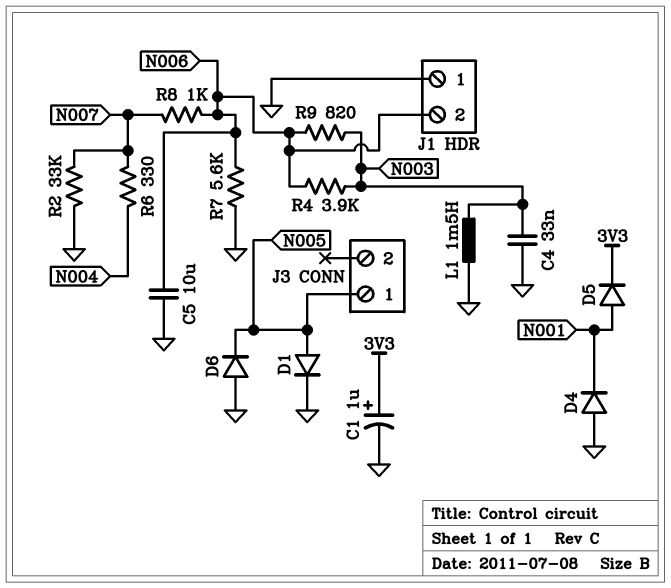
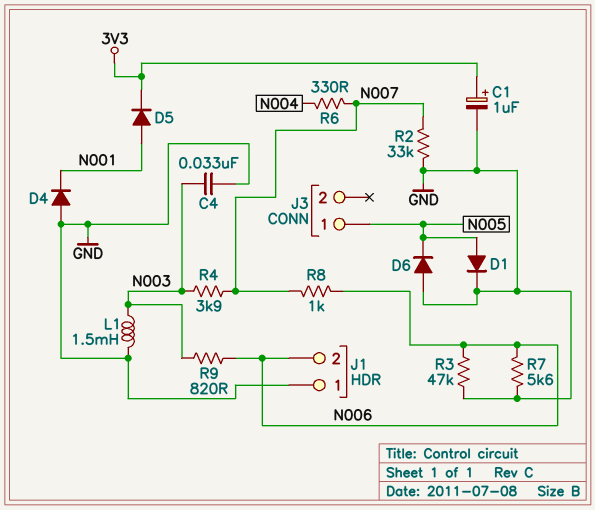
C5: 10uF (GND, N006) -> none
R3: none -> 47k (GND, N006)
R4: 3.9k (N003, N006) -> 3.9k (N003, N007)

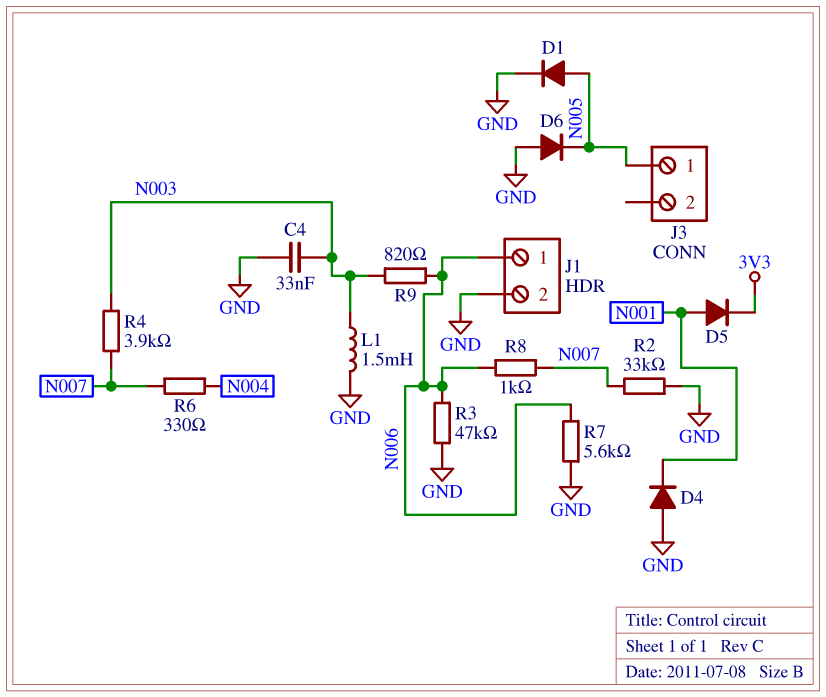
C1: 1uF (plus 3V3, minus GND) -> none
J1 pin 1: GND -> N006
J1 pin 2: N006 -> GND

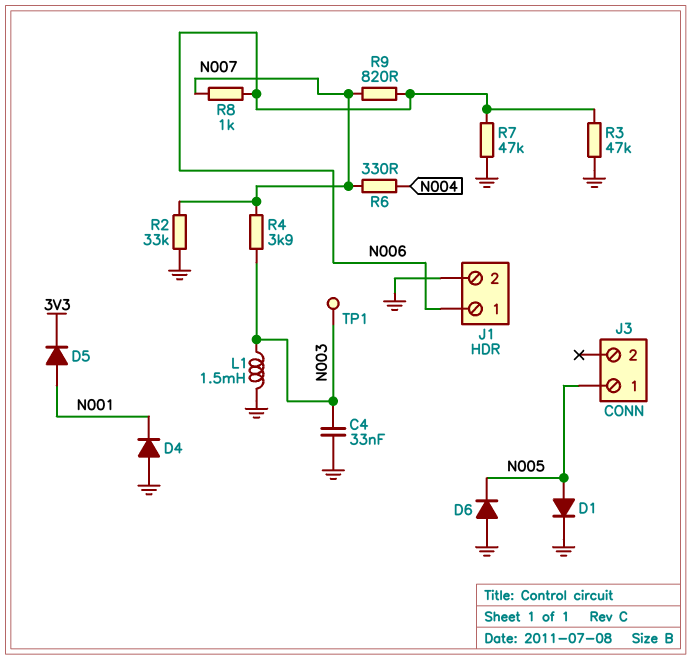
R7: 5.6k (GND, N006) -> 47k (GND, N006)
R9: 820 (N003, N006) -> 820 (N006, N007)
TP1: none -> test point (N003)

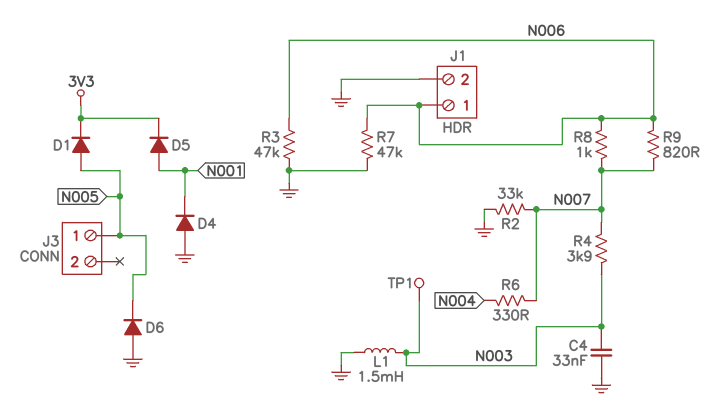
D1: diode (A N005, K GND) -> diode (A N005, K 3V3)

